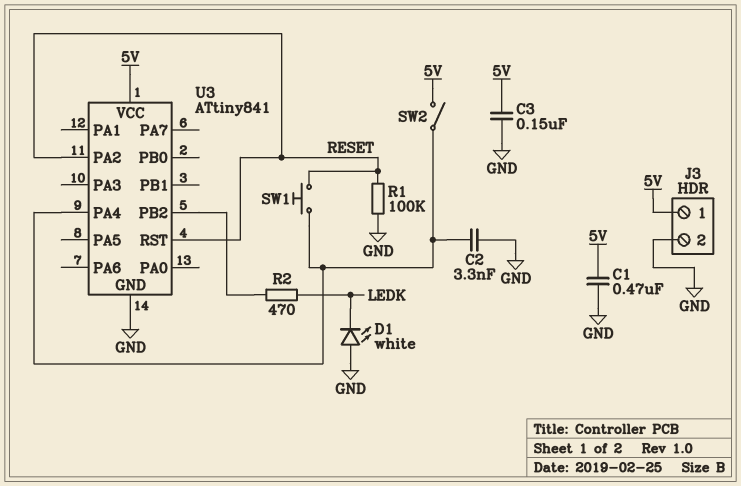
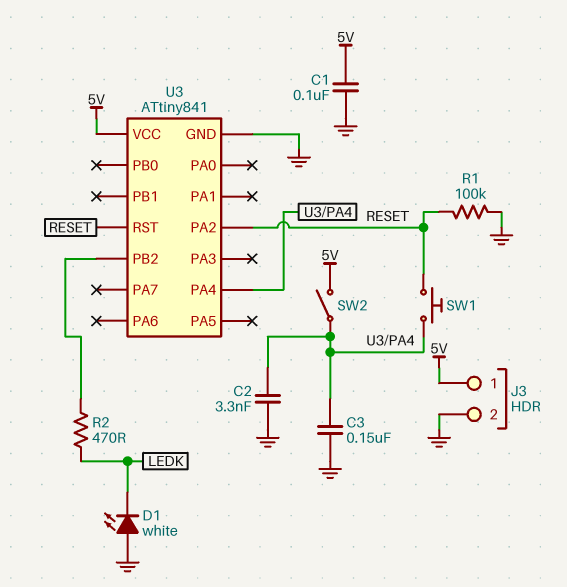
C1: 470nF (5V, GND) -> 100nF (5V, GND)
C3: 150nF (5V, GND) -> 150nF (GND, U3/PA4)

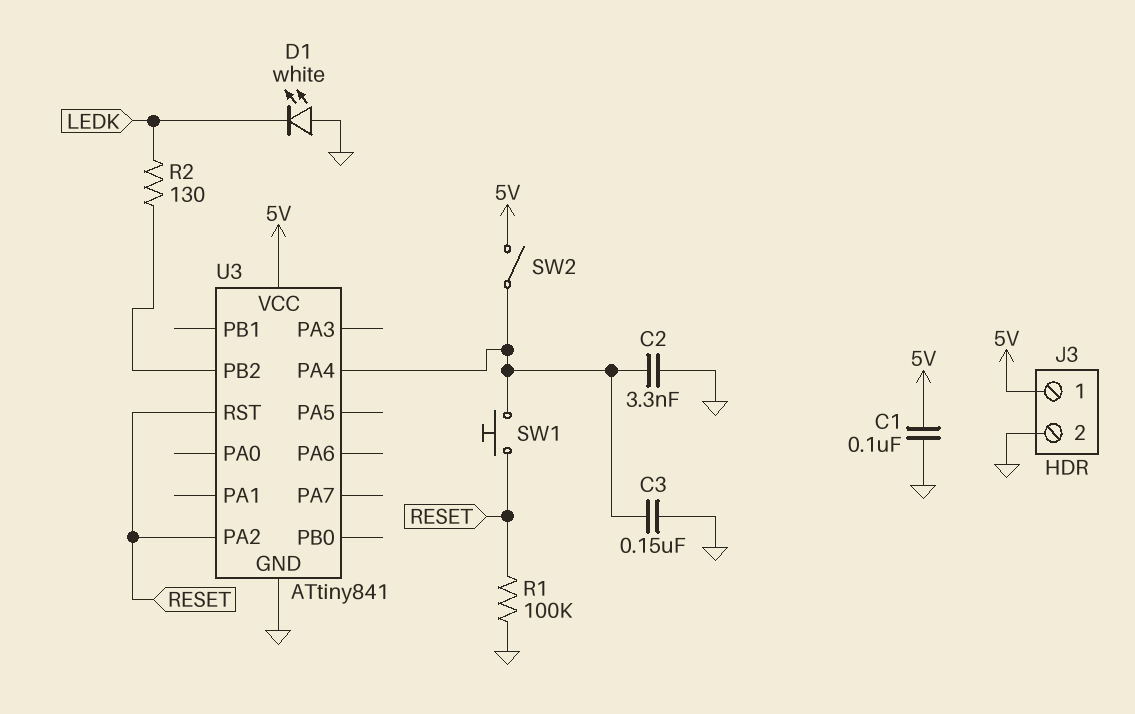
R2: 470 (LEDK, U3/PB2) -> 130 (LEDK, U3/PB2)

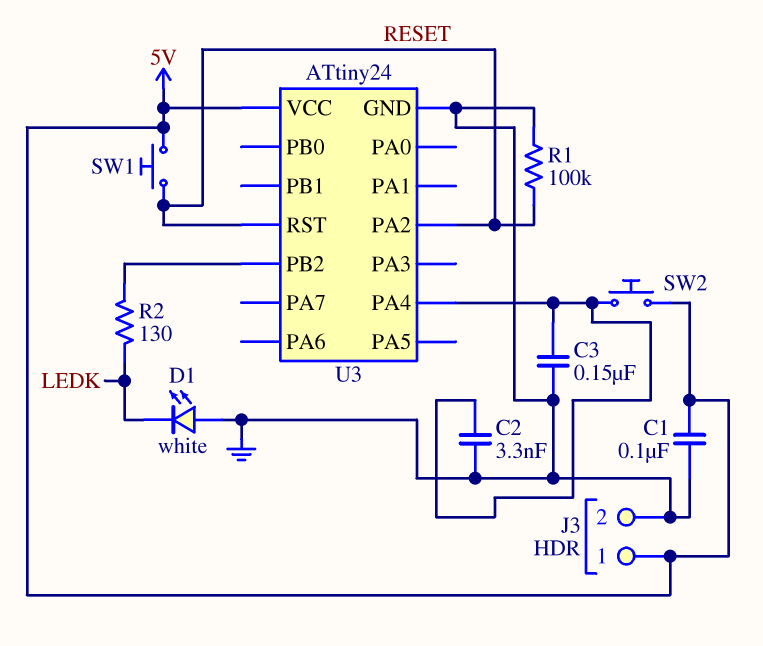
SW1: button (RESET, U3/PA4) -> button (5V, RESET)
SW2: switch (5V, U3/PA4) -> button (5V, U3/PA4)
U3: ATtiny841 -> ATtiny24

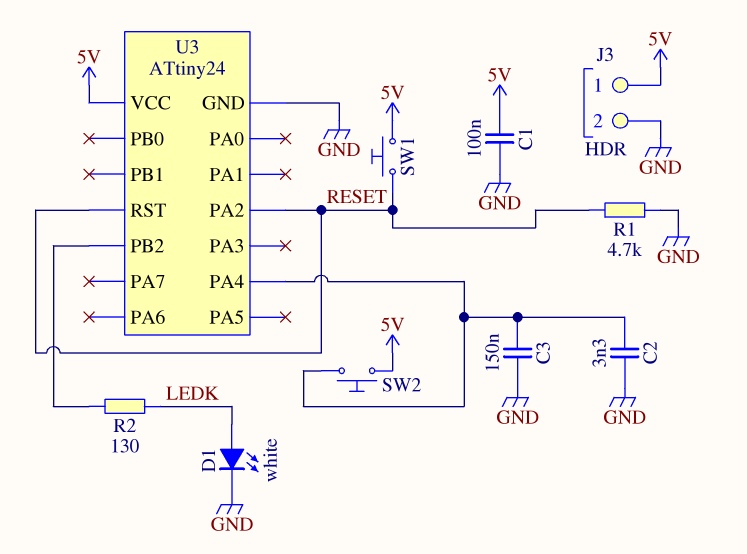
D1: LED white (A GND, K LEDK) -> LED white (A LEDK, K GND)
R1: 100k (GND, RESET) -> 4.7k (GND, RESET)

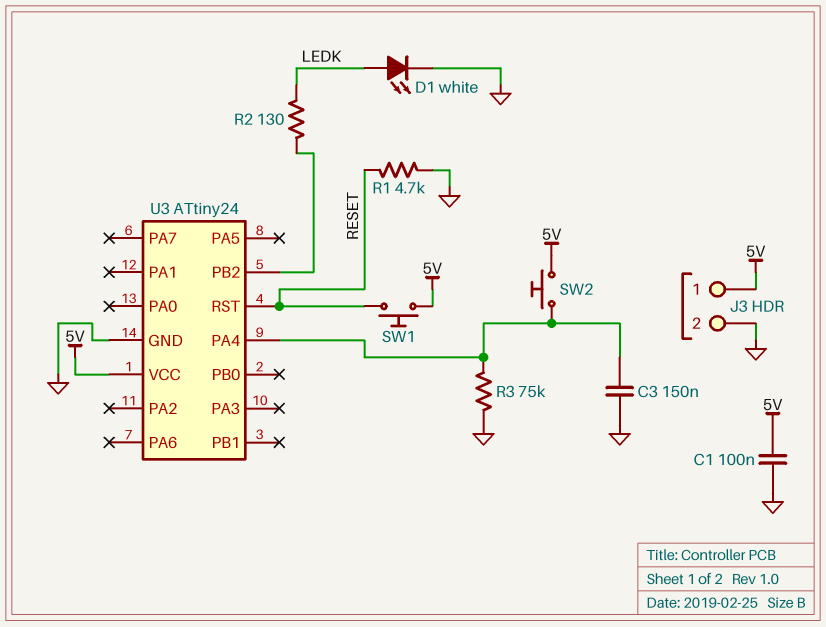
C2: 3.3nF (GND, U3/PA4) -> none
R3: none -> 75k (GND, U3/PA4)
U3 pin PA2: RESET -> none

